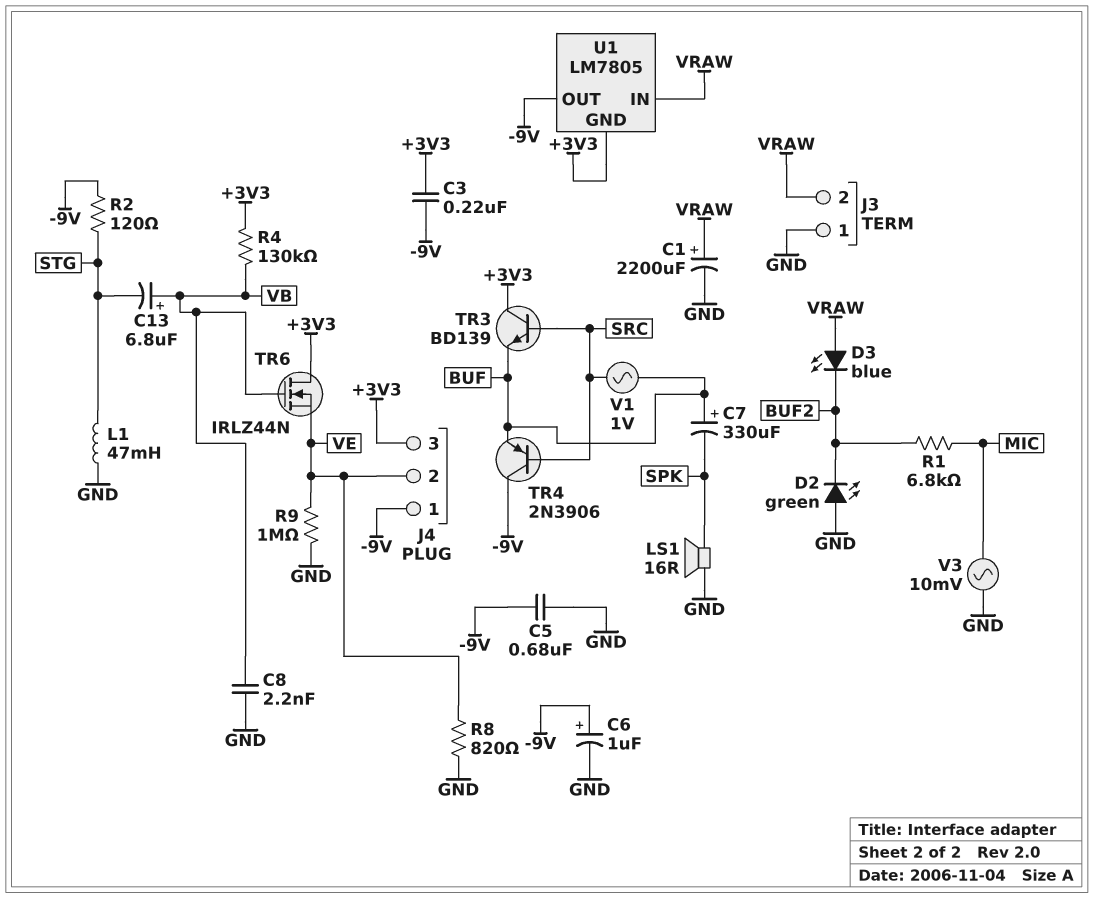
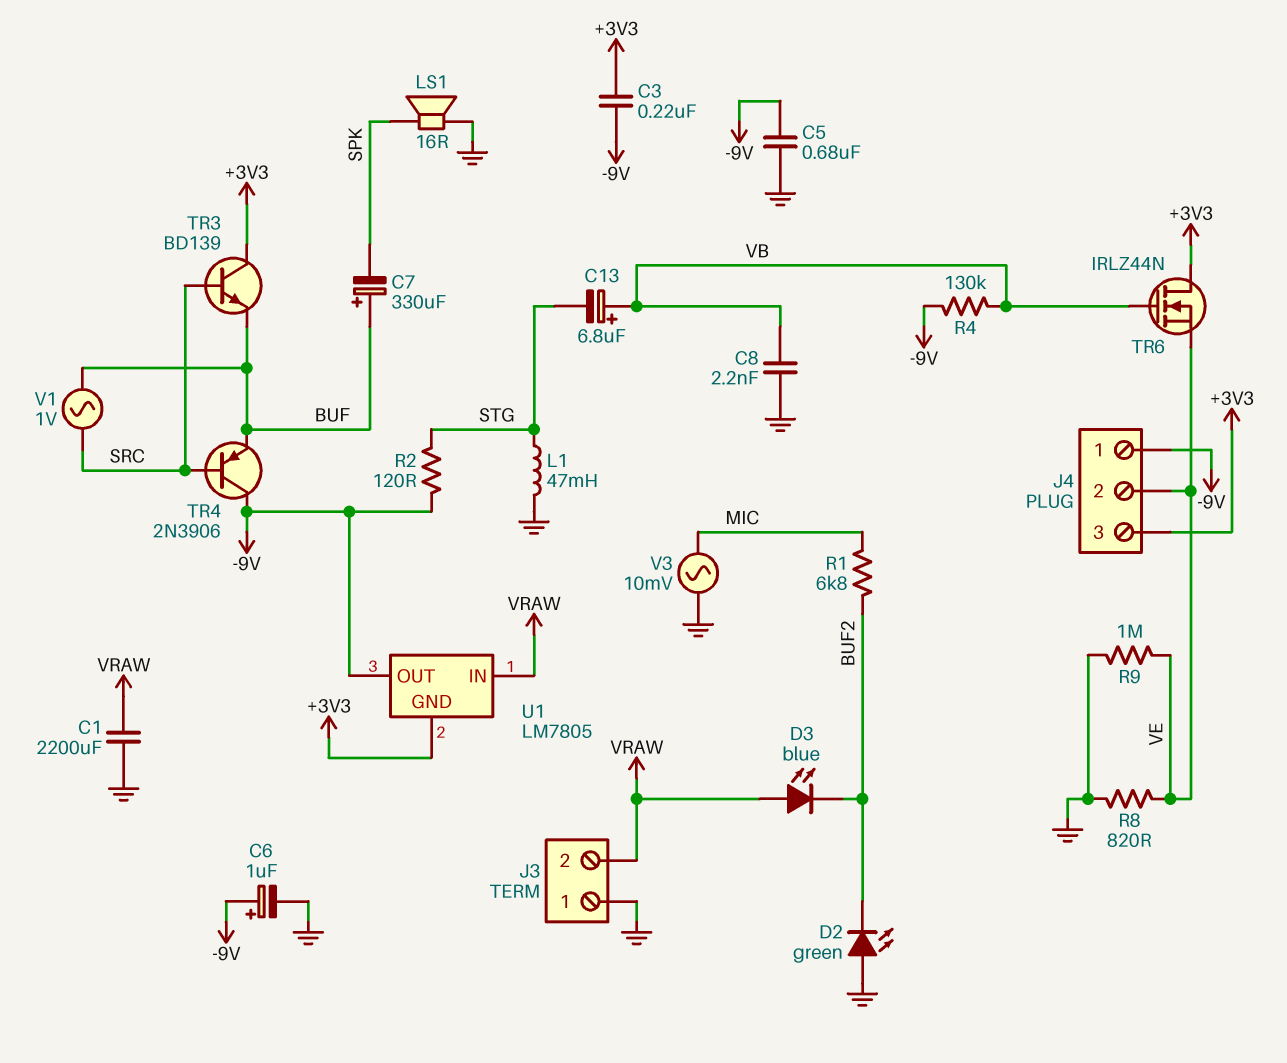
C1: 2200uF (plus VRAW, minus GND) -> 2200uF (GND, VRAW)
R4: 130k (+3V3, VB) -> 130k (-9V, VB)

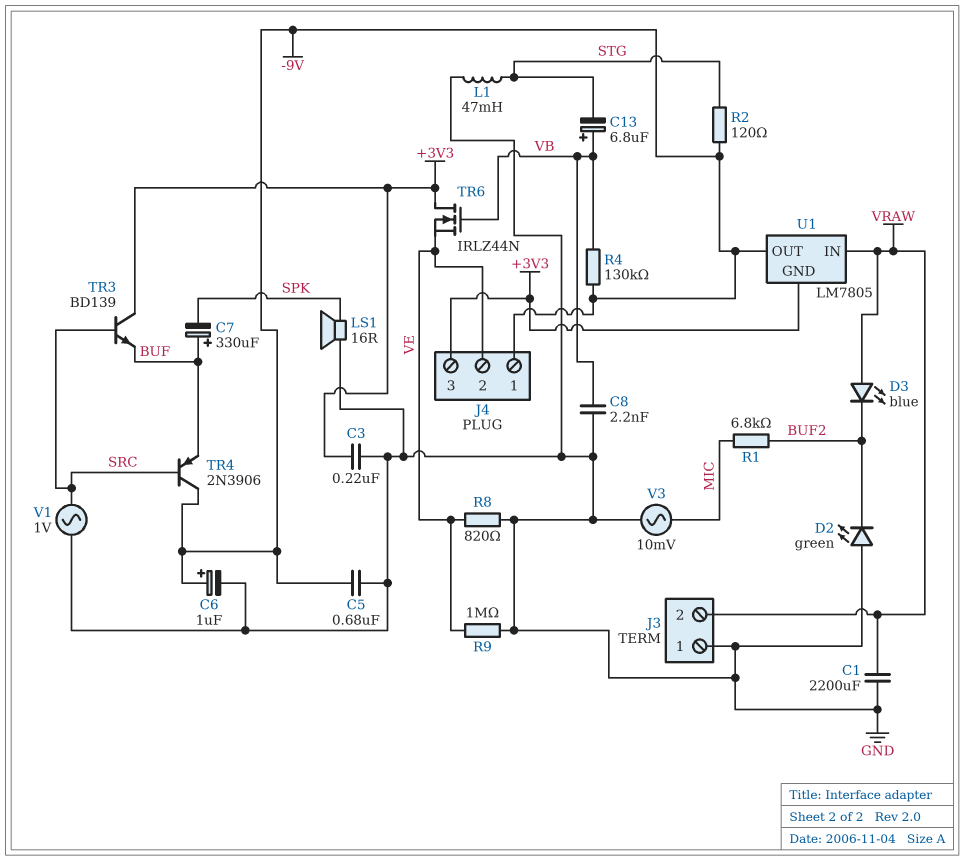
C3: 220nF (+3V3, -9V) -> 220nF (+3V3, GND)
V1: AC 1V (BUF, SRC) -> AC 1V (GND, SRC)

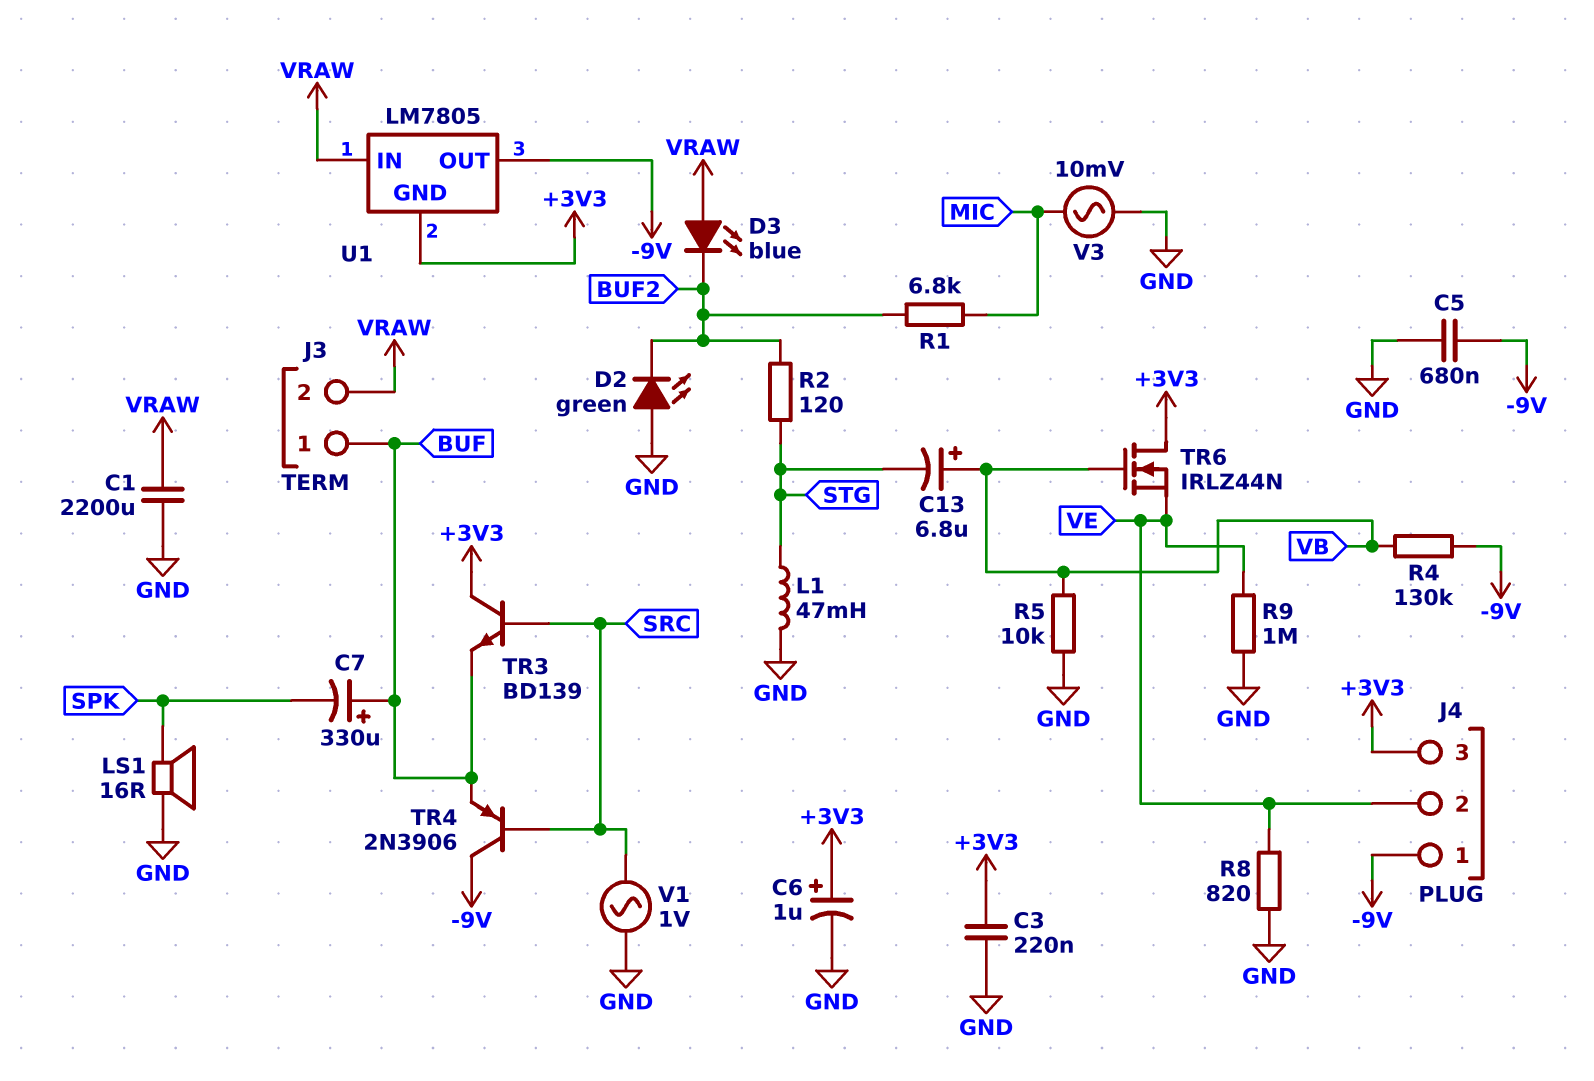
C6: 1uF (plus -9V, minus GND) -> 1uF (plus +3V3, minus GND)
C8: 2.2nF (GND, VB) -> none
J3 pin 1: GND -> BUF
R2: 120 (-9V, STG) -> 120 (BUF2, STG)
R5: none -> 10k (GND, VB)

